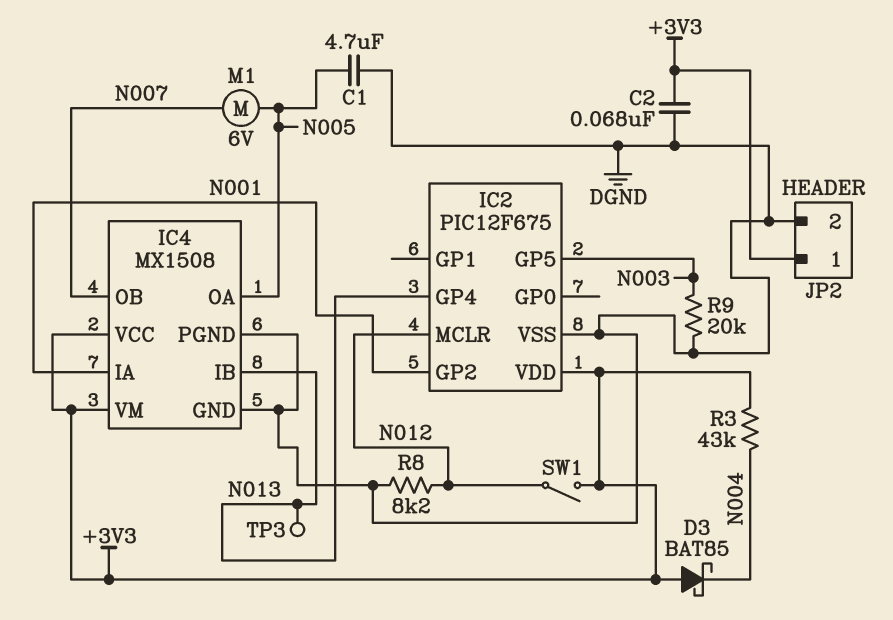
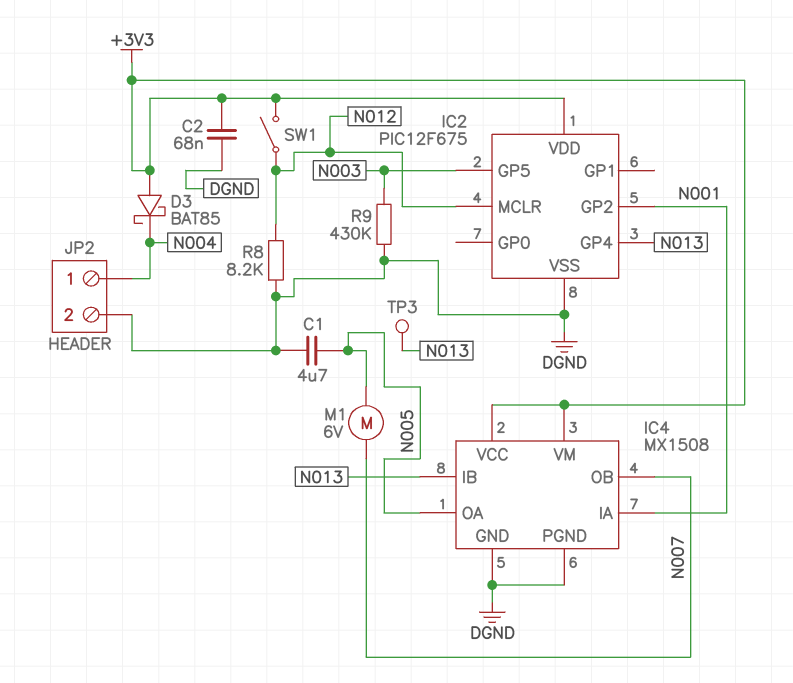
JP2 pin 1: +3V3 -> N004
R3: 43k (+3V3, N004) -> none
R9: 20k (DGND, N003) -> 430k (DGND, N003)

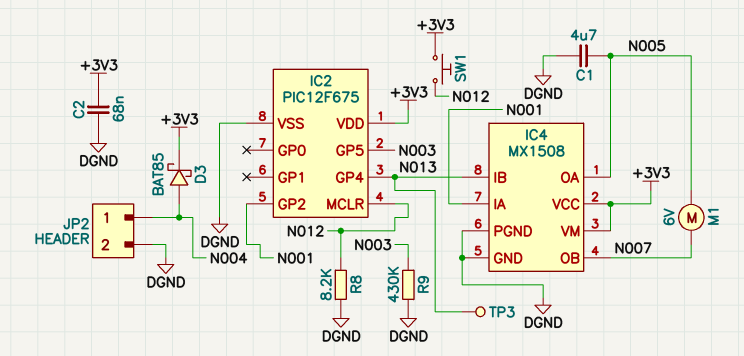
D3: schottky BAT85 (A +3V3, K N004) -> schottky BAT85 (A N004, K +3V3)
SW1: switch (+3V3, N012) -> button (+3V3, N012)

